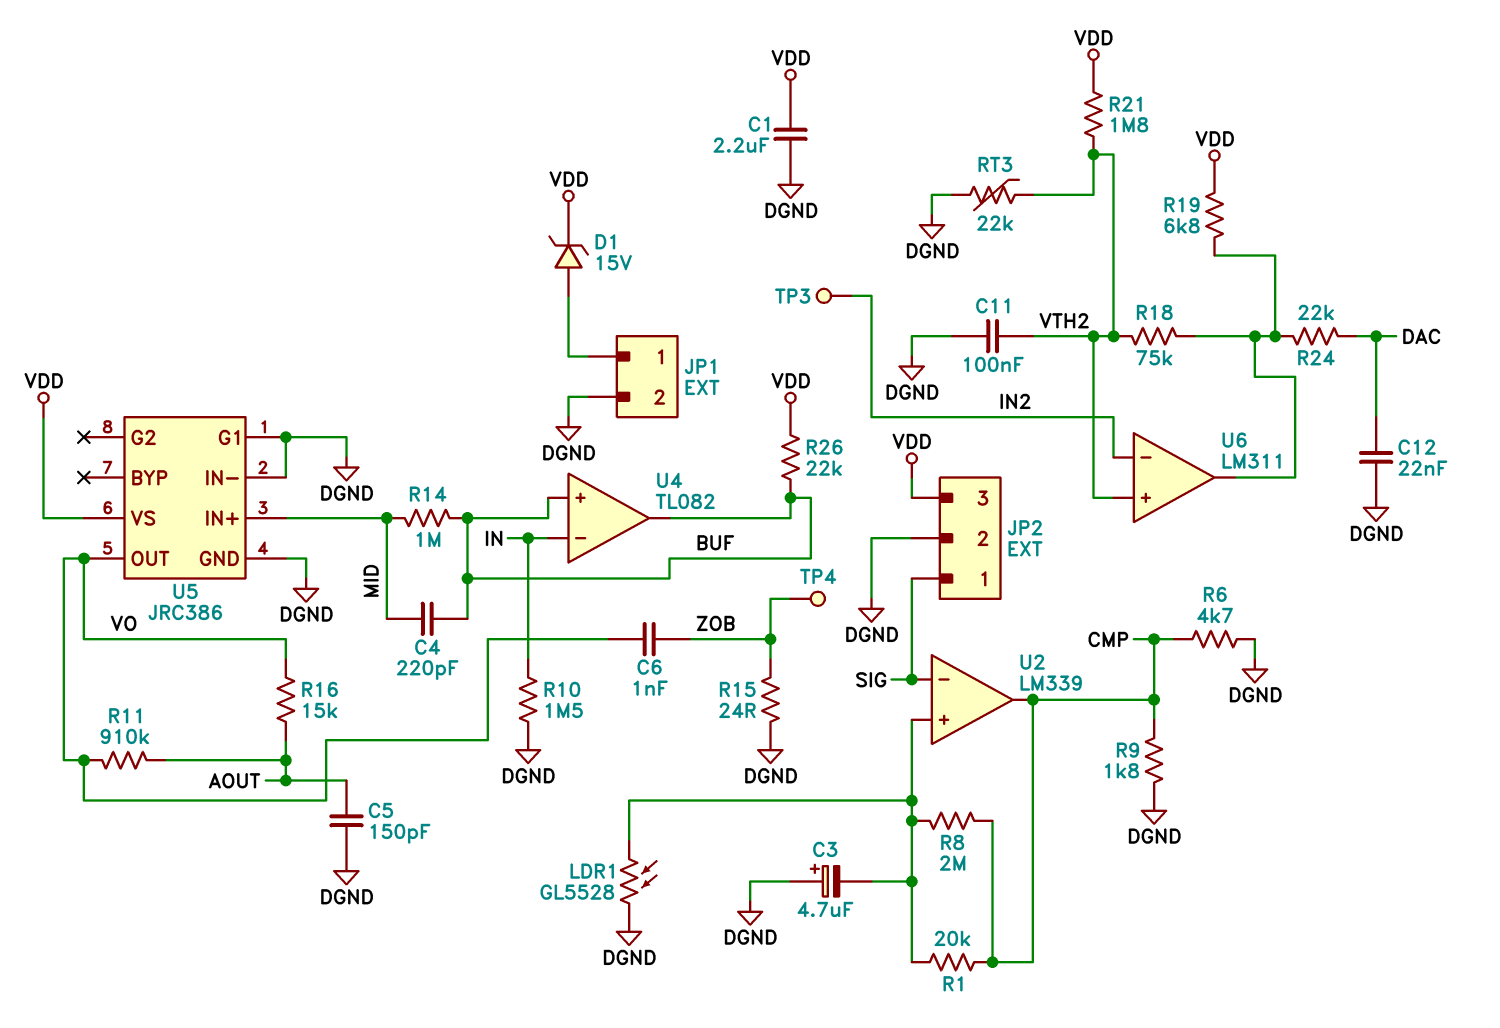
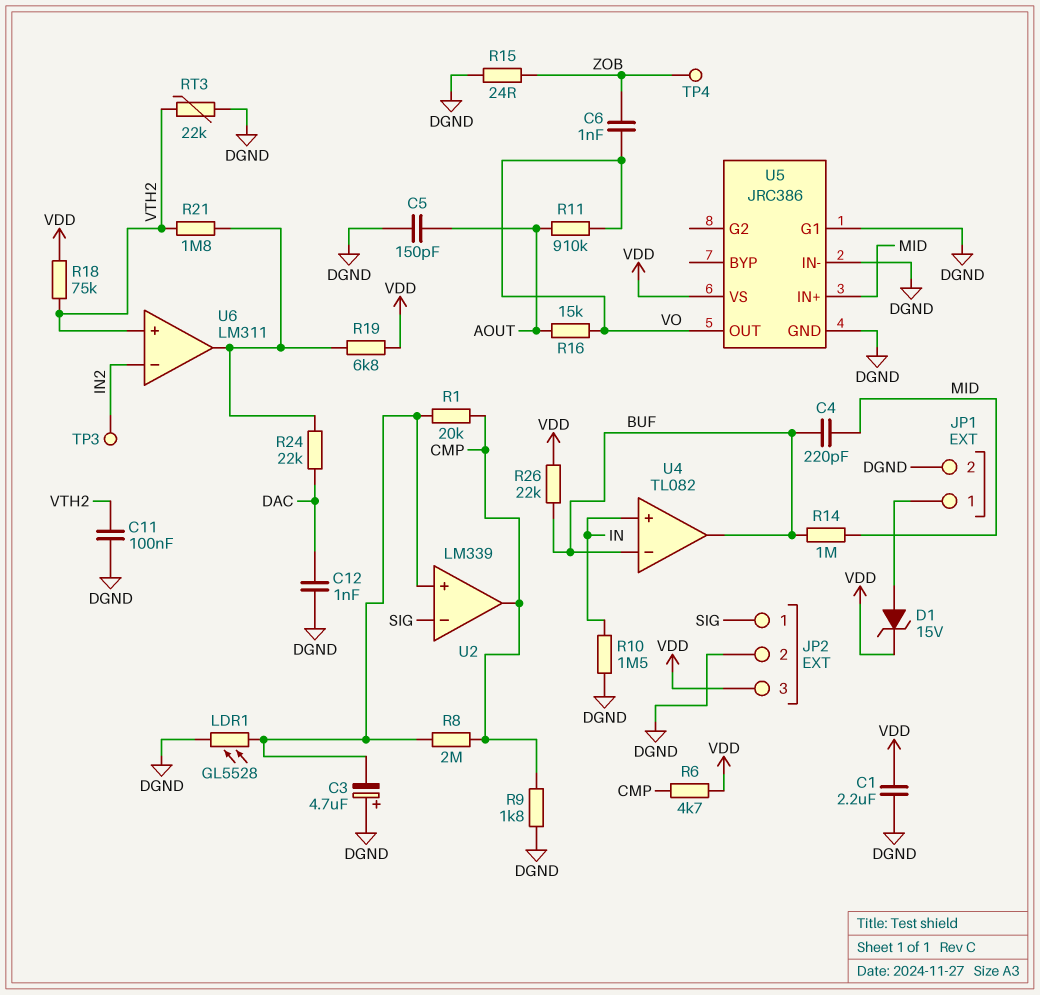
C12: 22nF (DAC, DGND) -> 1nF (DAC, DGND)
R6: 4.7k (CMP, DGND) -> 4.7k (CMP, VDD)
R18: 75k (U6/out, VTH2) -> 75k (VDD, VTH2)
R21: 1.8M (VDD, VTH2) -> 1.8M (U6/out, VTH2)
U4 pin in+: BUF -> IN
U4 pin in-: IN -> BUF

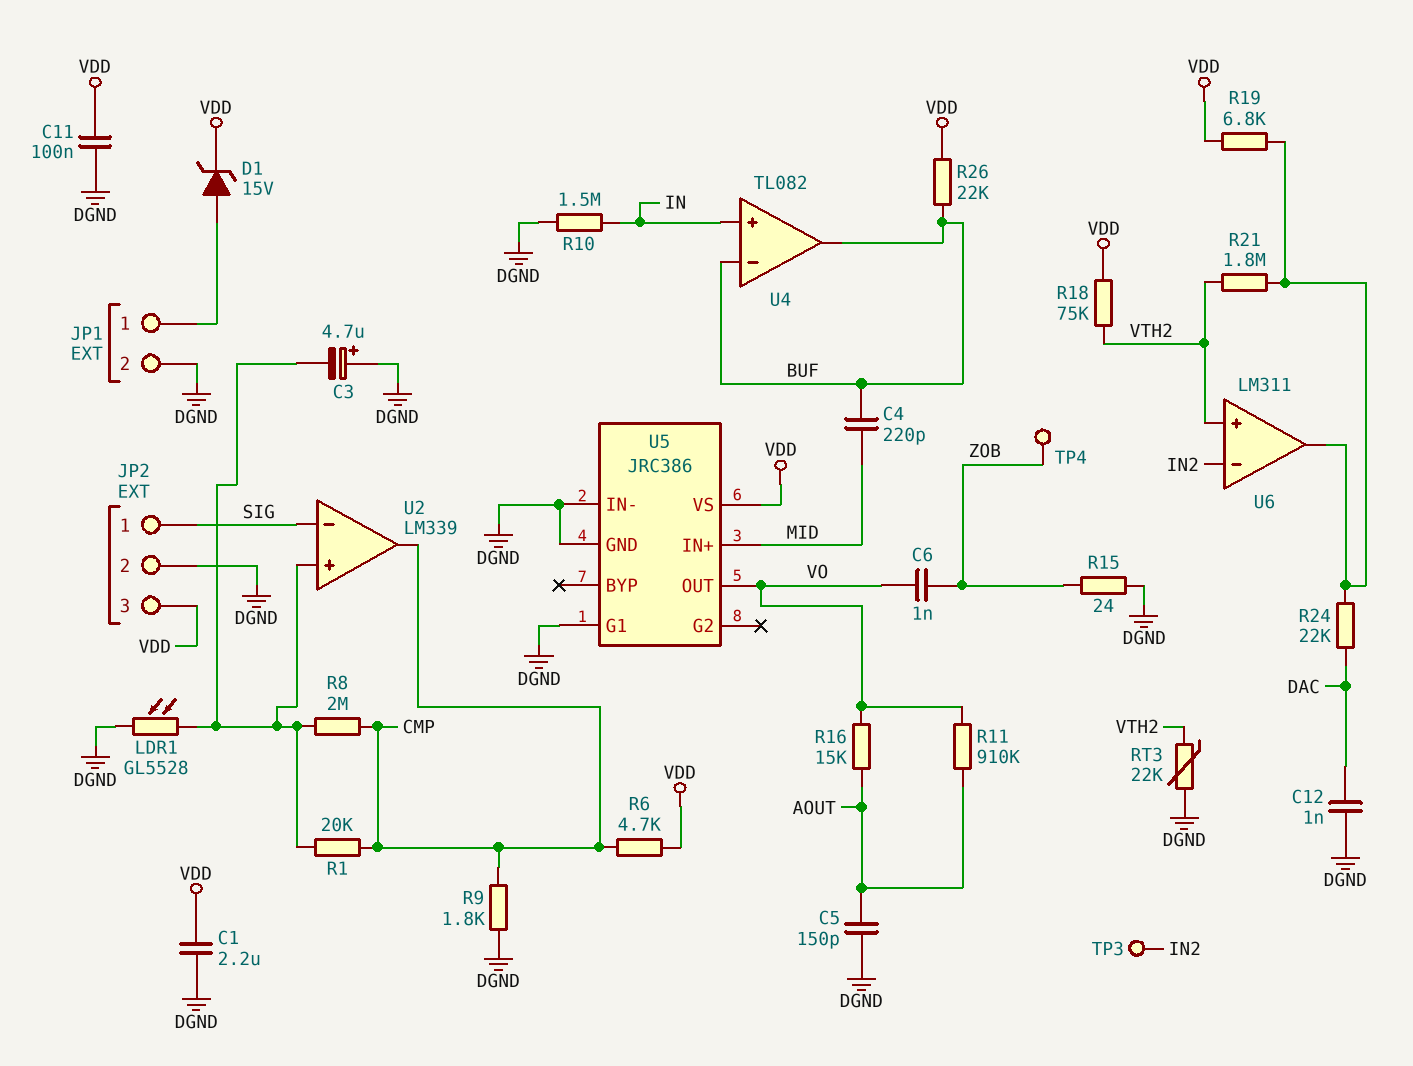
C11: 100nF (DGND, VTH2) -> 100nF (DGND, VDD)
R14: 1M (BUF, MID) -> none

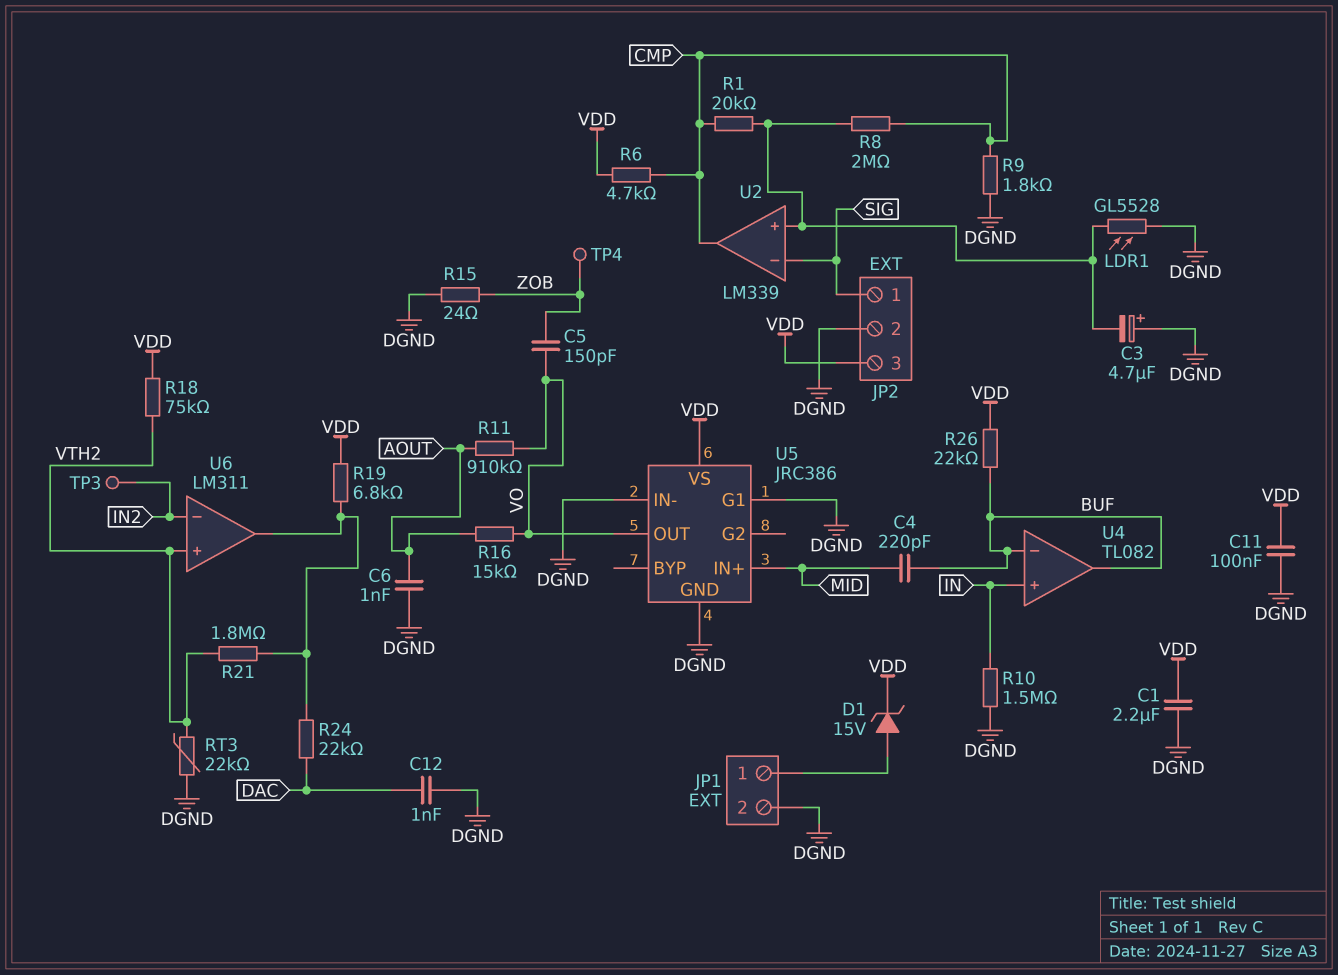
C5: 150pF (AOUT, DGND) -> 150pF (VO, ZOB)
C6: 1nF (VO, ZOB) -> 1nF (AOUT, DGND)

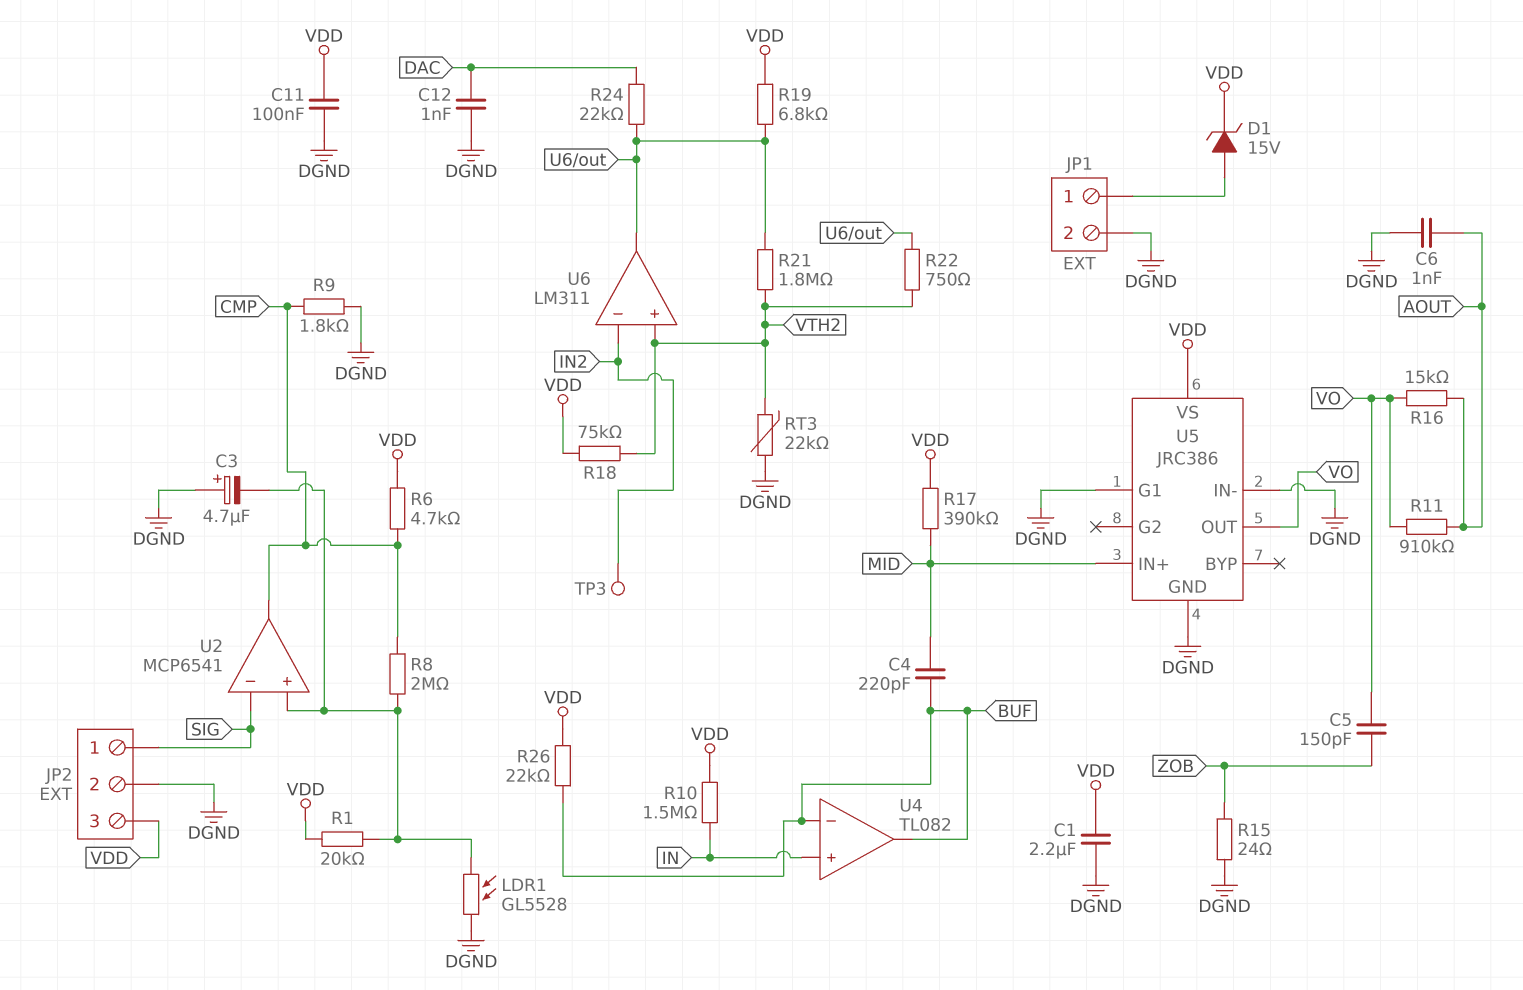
R1: 20k (CMP, U2/in+) -> 20k (U2/in+, VDD)
R10: 1.5M (DGND, IN) -> 1.5M (IN, VDD)
R17: none -> 390k (MID, VDD)
R22: none -> 750 (U6/out, VTH2)
TP4: test point (ZOB) -> none
U2: LM339 -> MCP6541

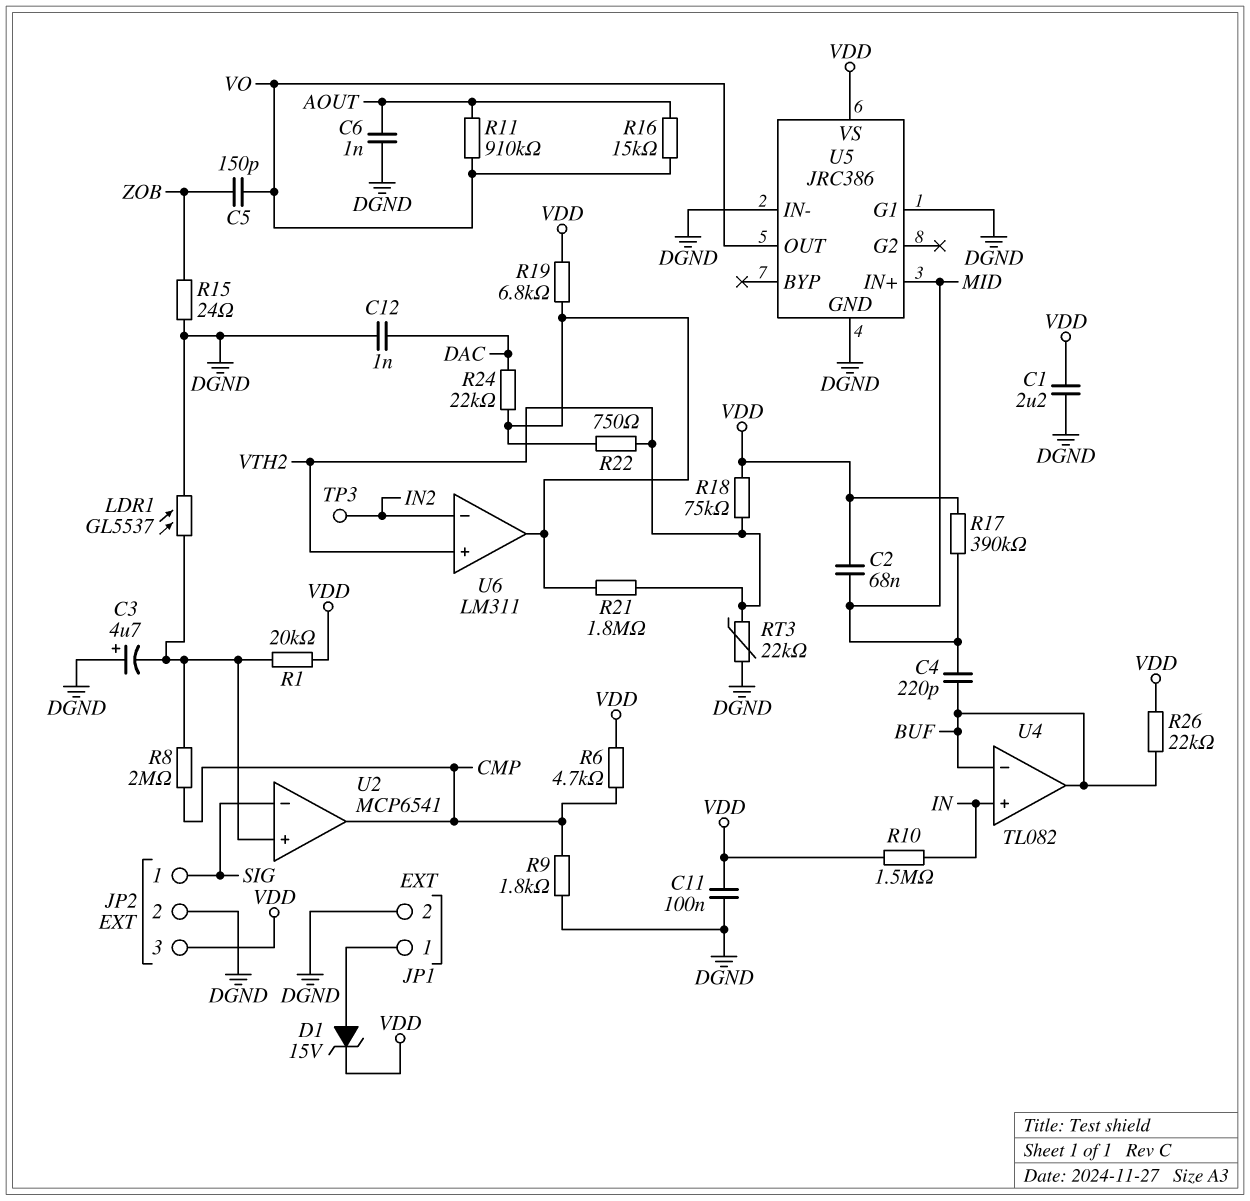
C2: none -> 68nF (MID, VDD)
LDR1: GL5528 (DGND, U2/in+) -> GL5537 (DGND, U2/in+)

